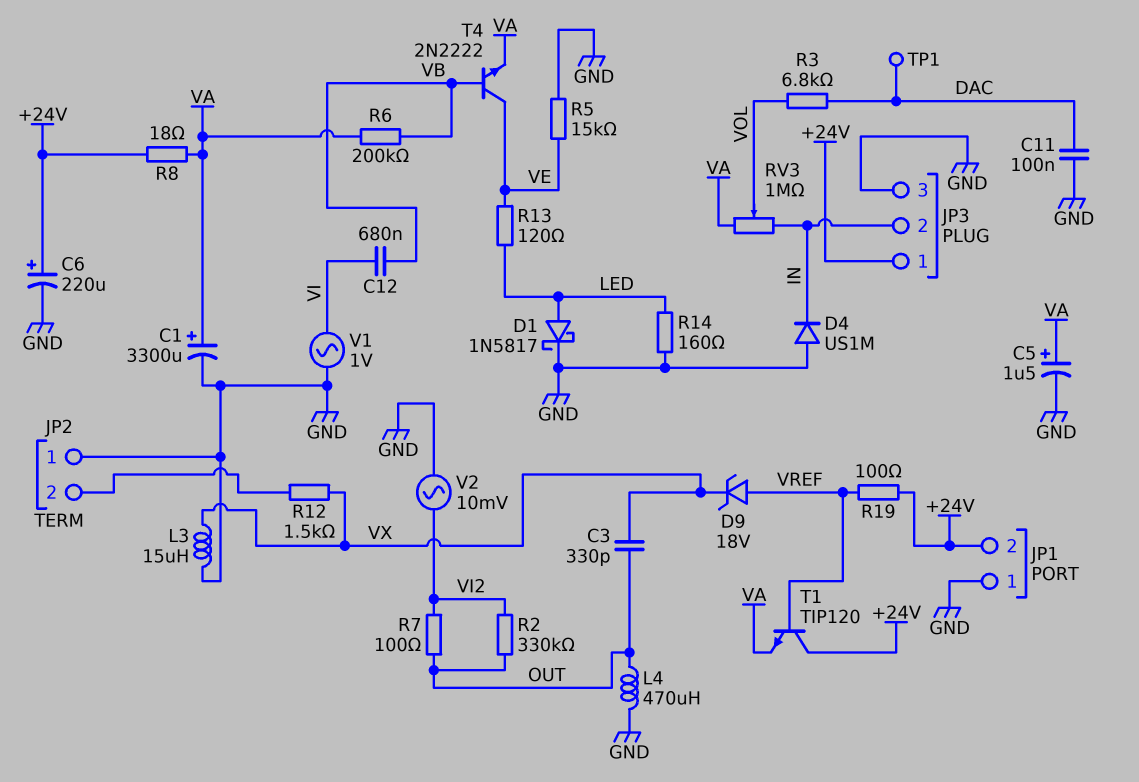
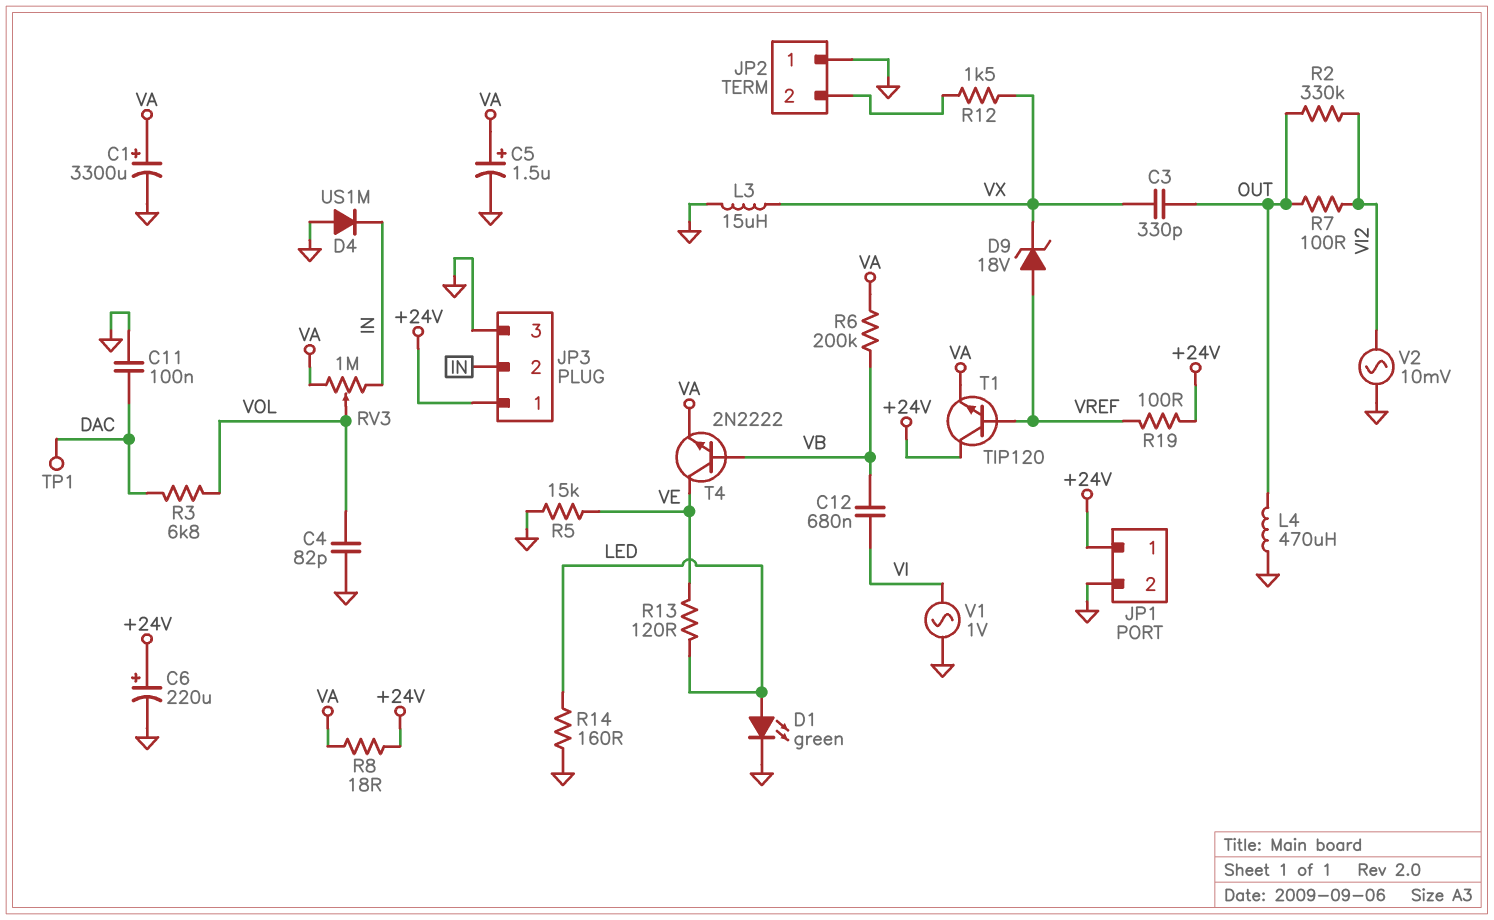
C4: none -> 82pF (GND, VOL)
D1: schottky 1N5817 (A LED, K GND) -> LED green (A LED, K GND)
JP1 pin 1: GND -> +24V
JP1 pin 2: +24V -> GND

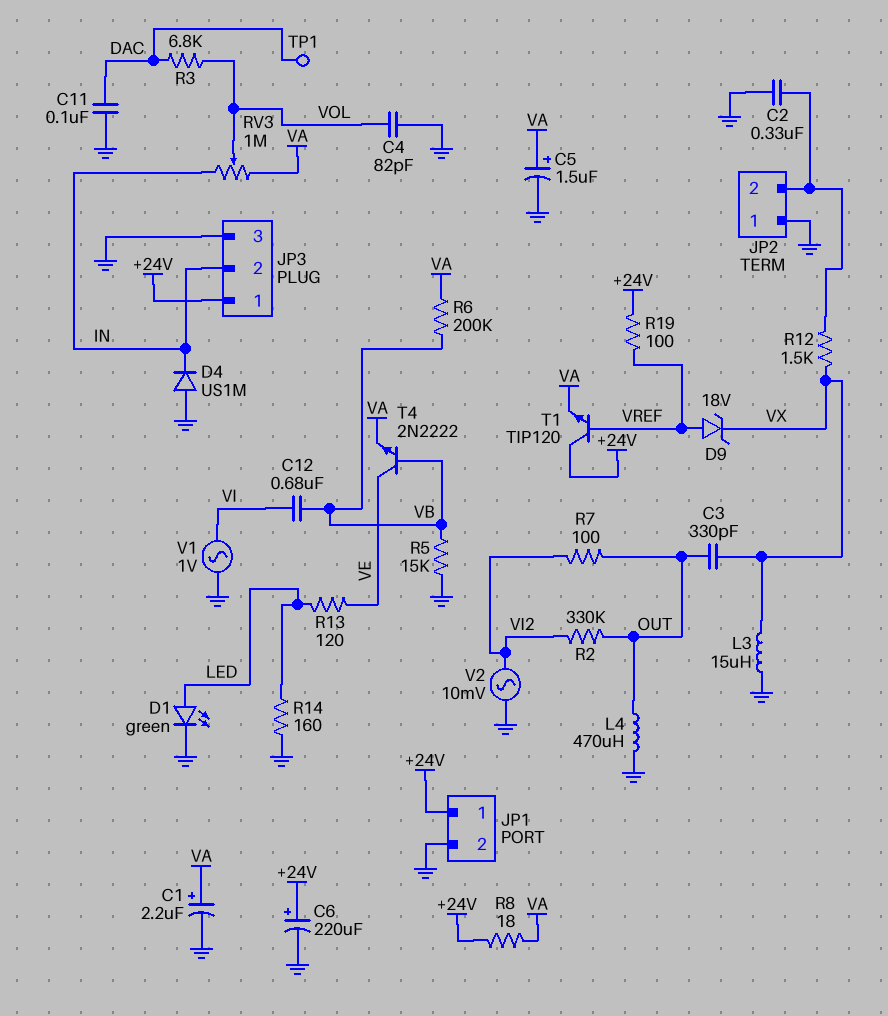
C1: 3300uF (plus VA, minus GND) -> 2.2uF (plus VA, minus GND)
C2: none -> 330nF (GND, JP2/2)
R5: 15k (GND, VE) -> 15k (GND, VB)

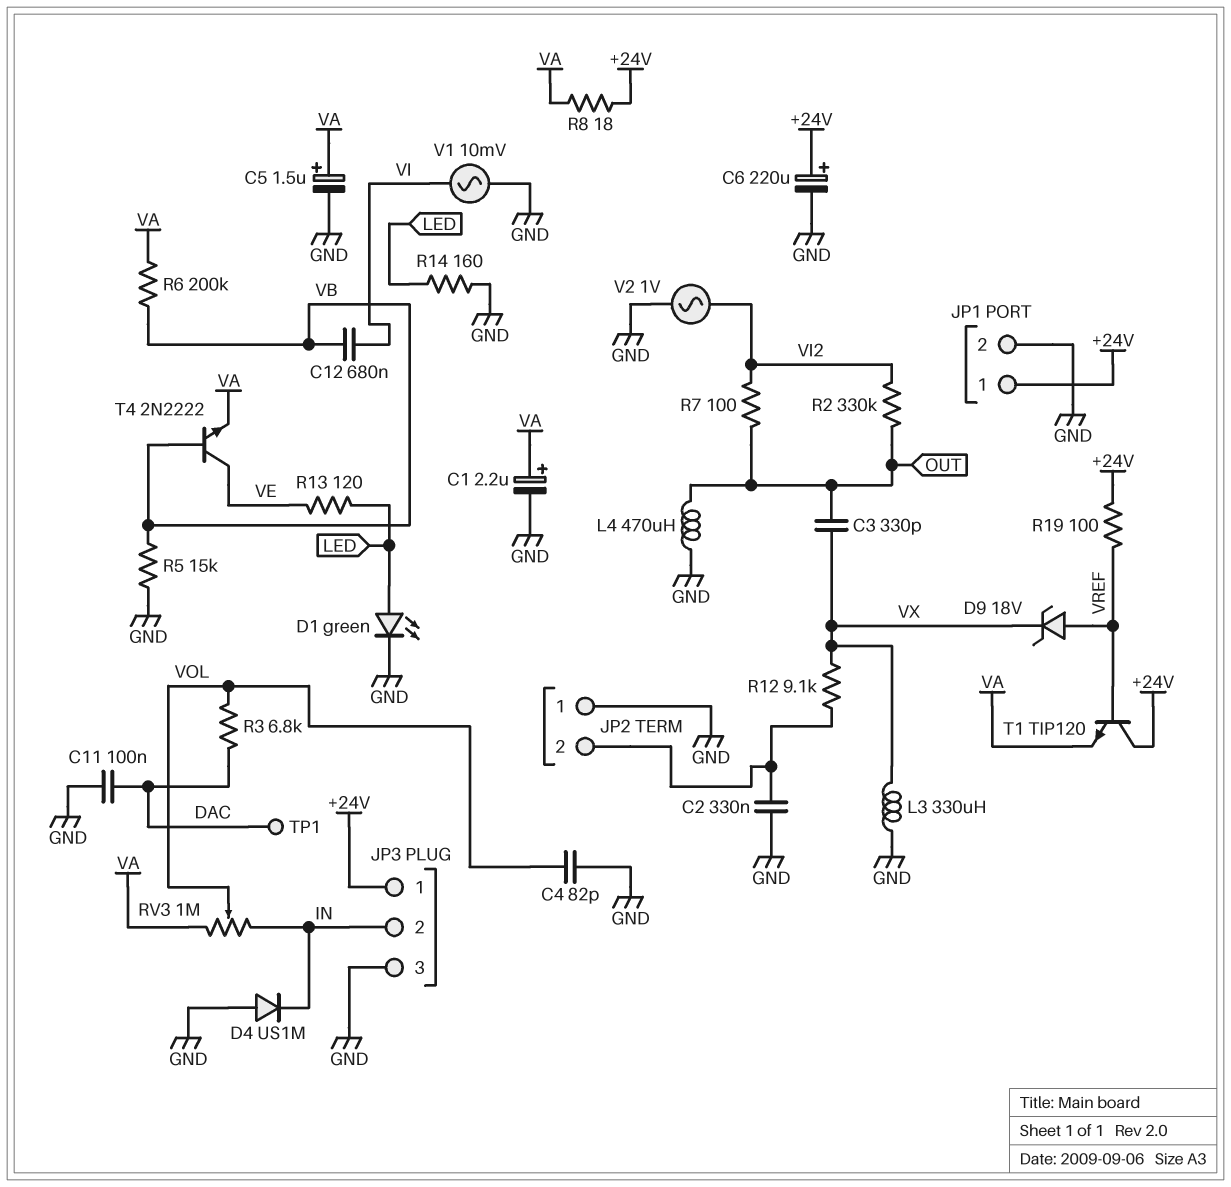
L3: 15uH (GND, VX) -> 330uH (GND, VX)
R12: 1.5k (JP2/2, VX) -> 9.1k (JP2/2, VX)
V1: AC 1V (GND, VI) -> AC 10mV (GND, VI)
V2: AC 10mV (GND, VI2) -> AC 1V (GND, VI2)

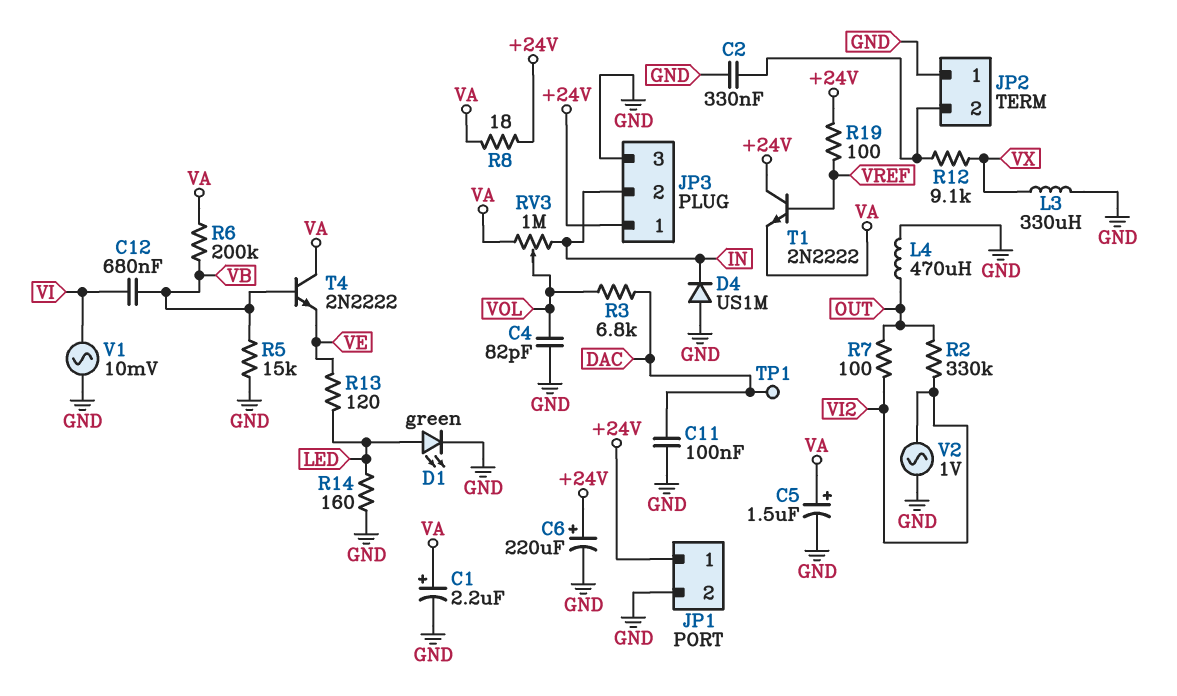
C3: 330pF (OUT, VX) -> none
D9: zener 18V (A VREF, K VX) -> none
T1: NPN TIP120 (B VREF, C +24V, E VA) -> NPN 2N2222 (B VREF, C +24V, E VA)
T4: NPN 2N2222 (B VB, C VE, E VA) -> NPN 2N2222 (B VB, C VA, E VE)

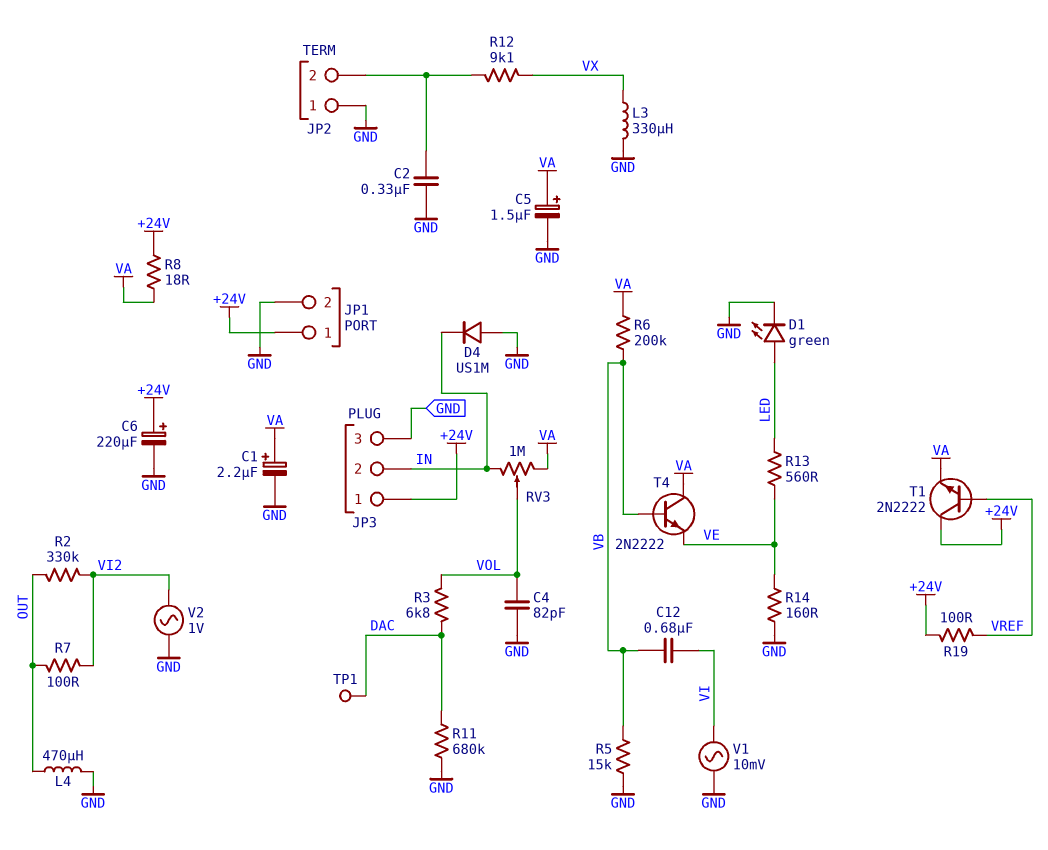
C11: 100nF (DAC, GND) -> none
R11: none -> 680k (DAC, GND)
R13: 120 (LED, VE) -> 560 (LED, VE)
R14: 160 (GND, LED) -> 160 (GND, VE)

